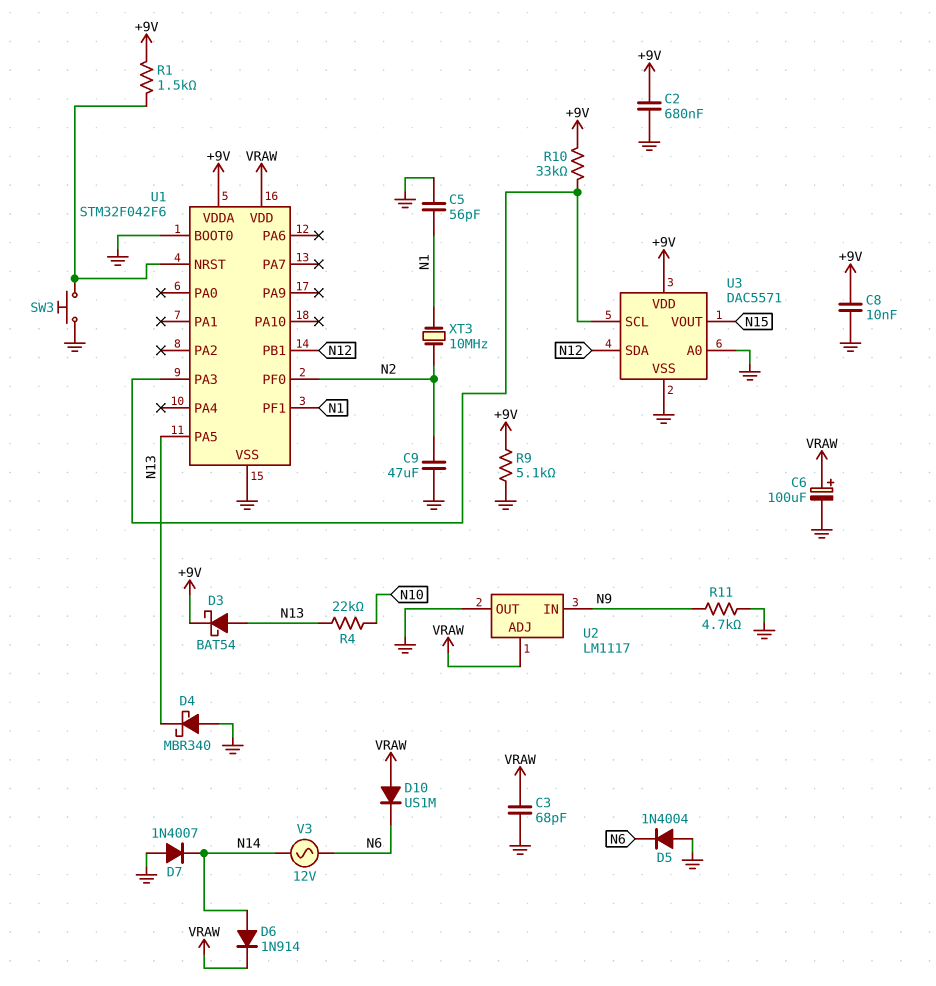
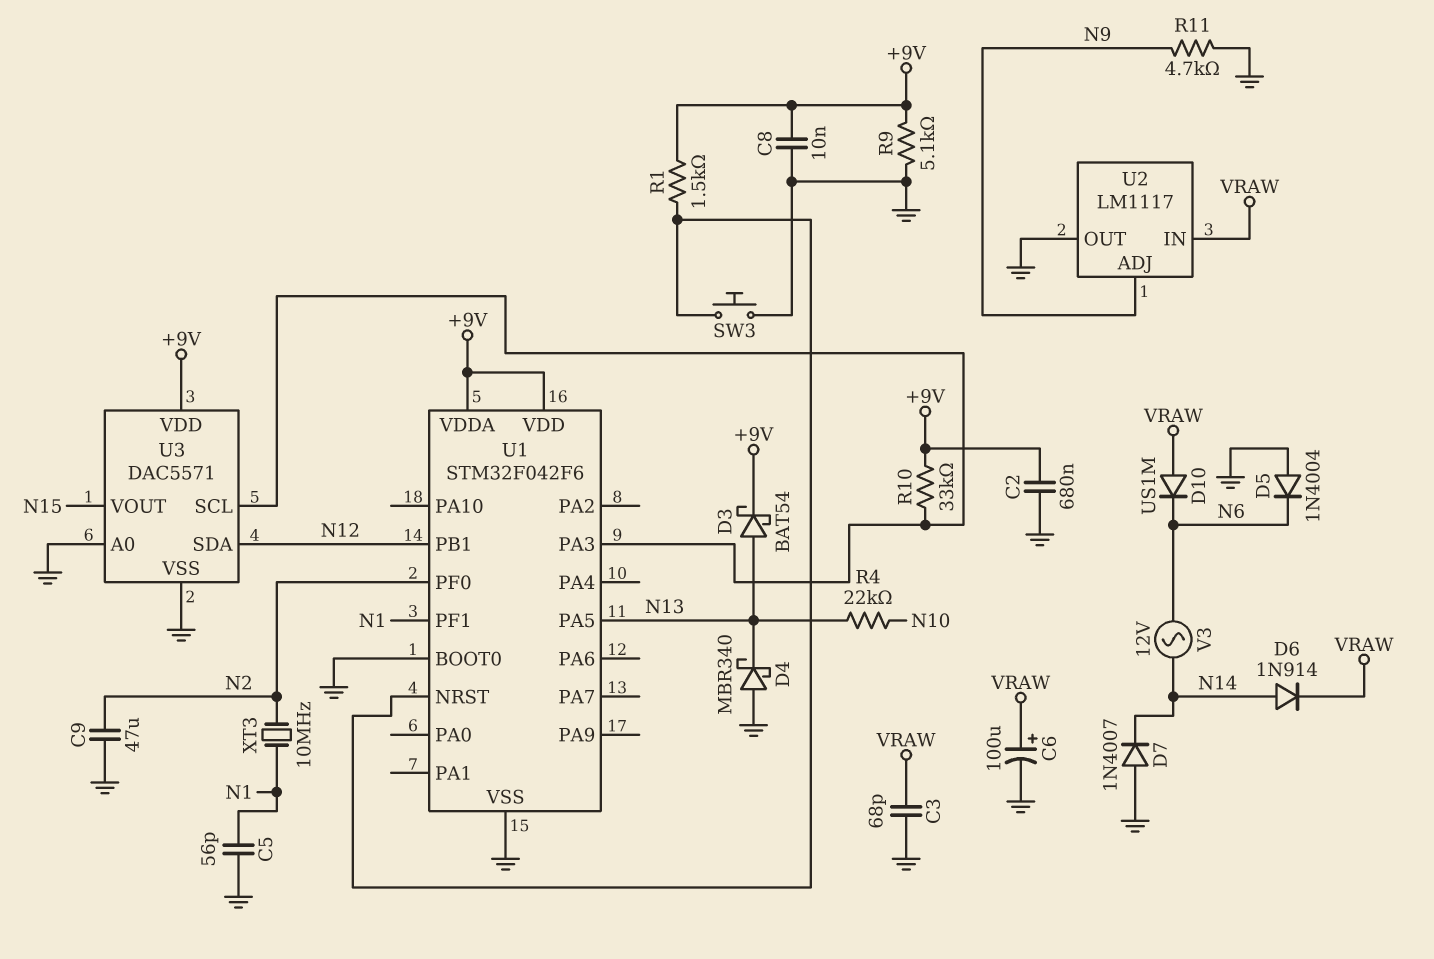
U1 pin VDD: VRAW -> +9V
U2 pin ADJ: VRAW -> N9
U2 pin IN: N9 -> VRAW

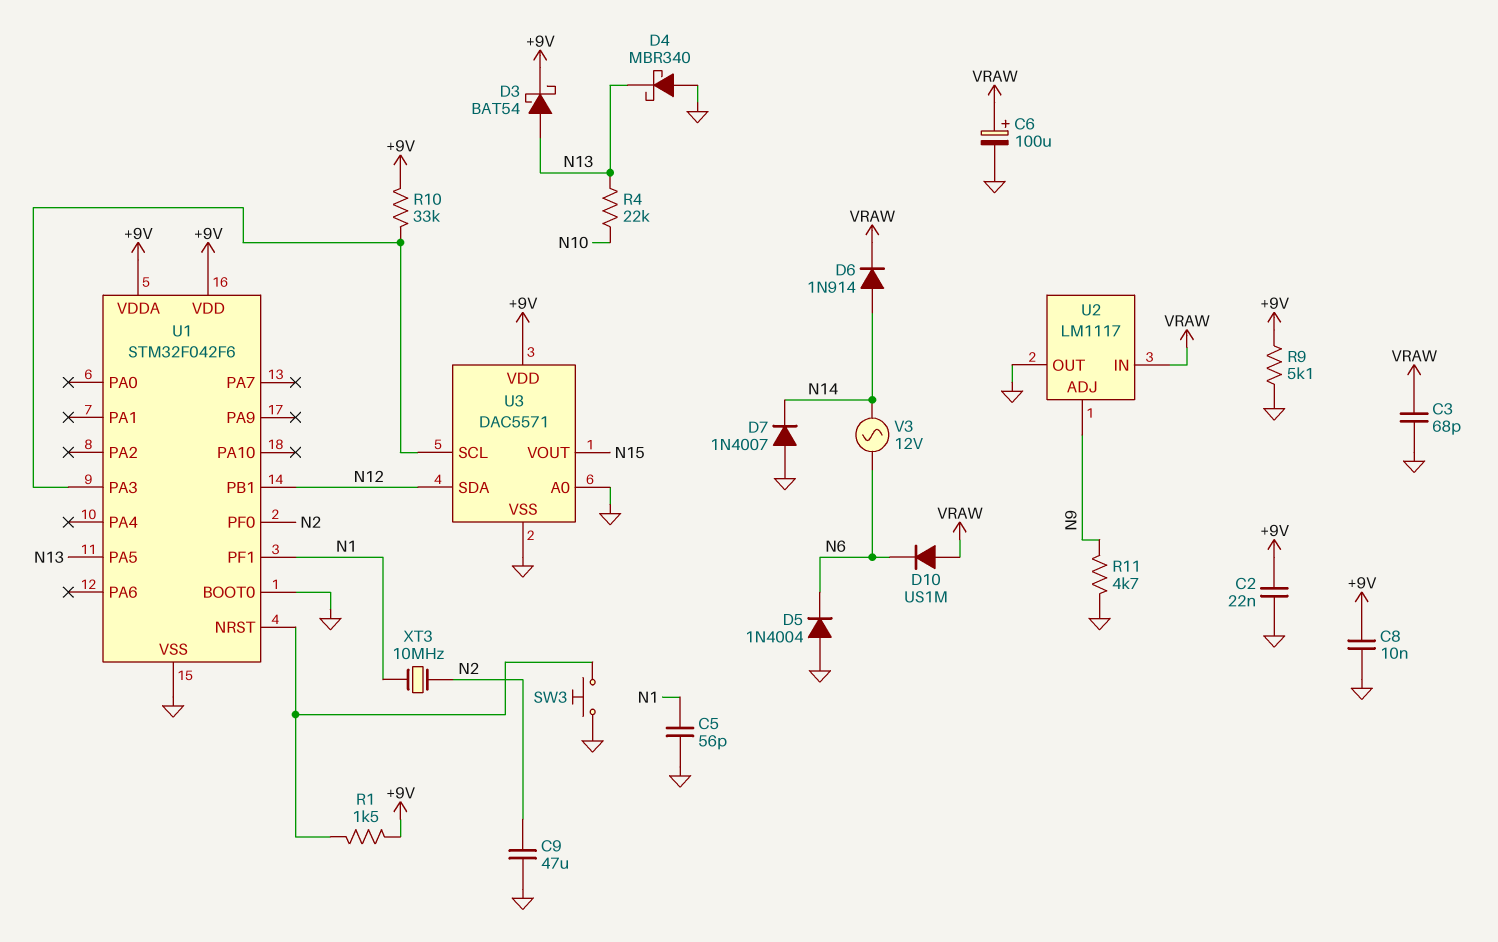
C2: 680nF (+9V, GND) -> 22nF (+9V, GND)

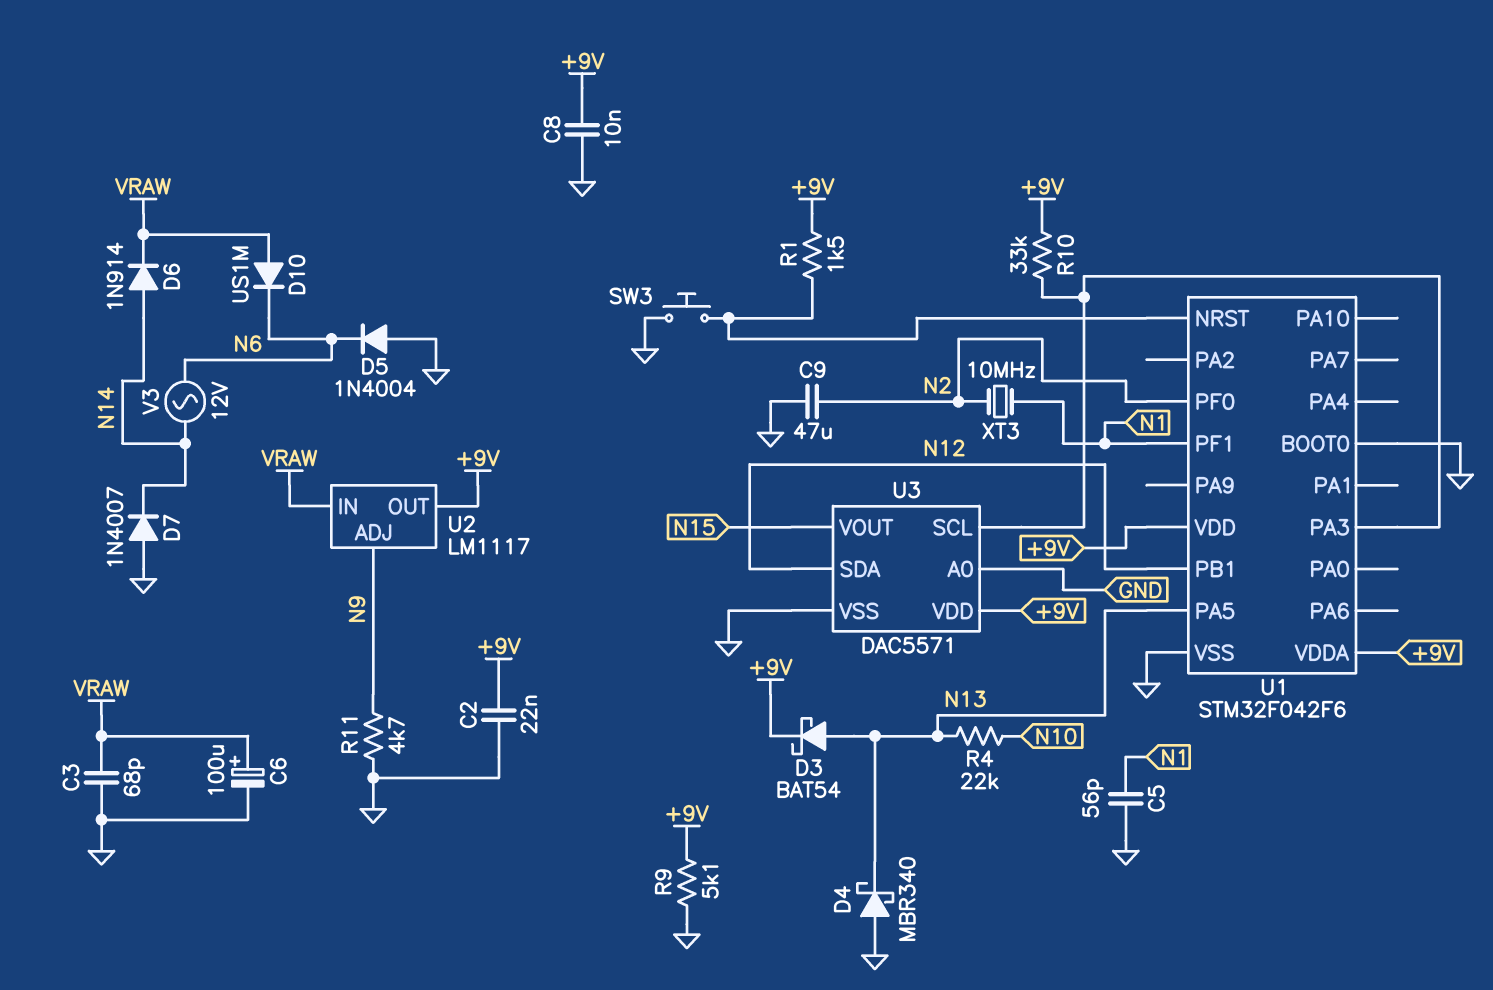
U2 pin OUT: GND -> +9V

